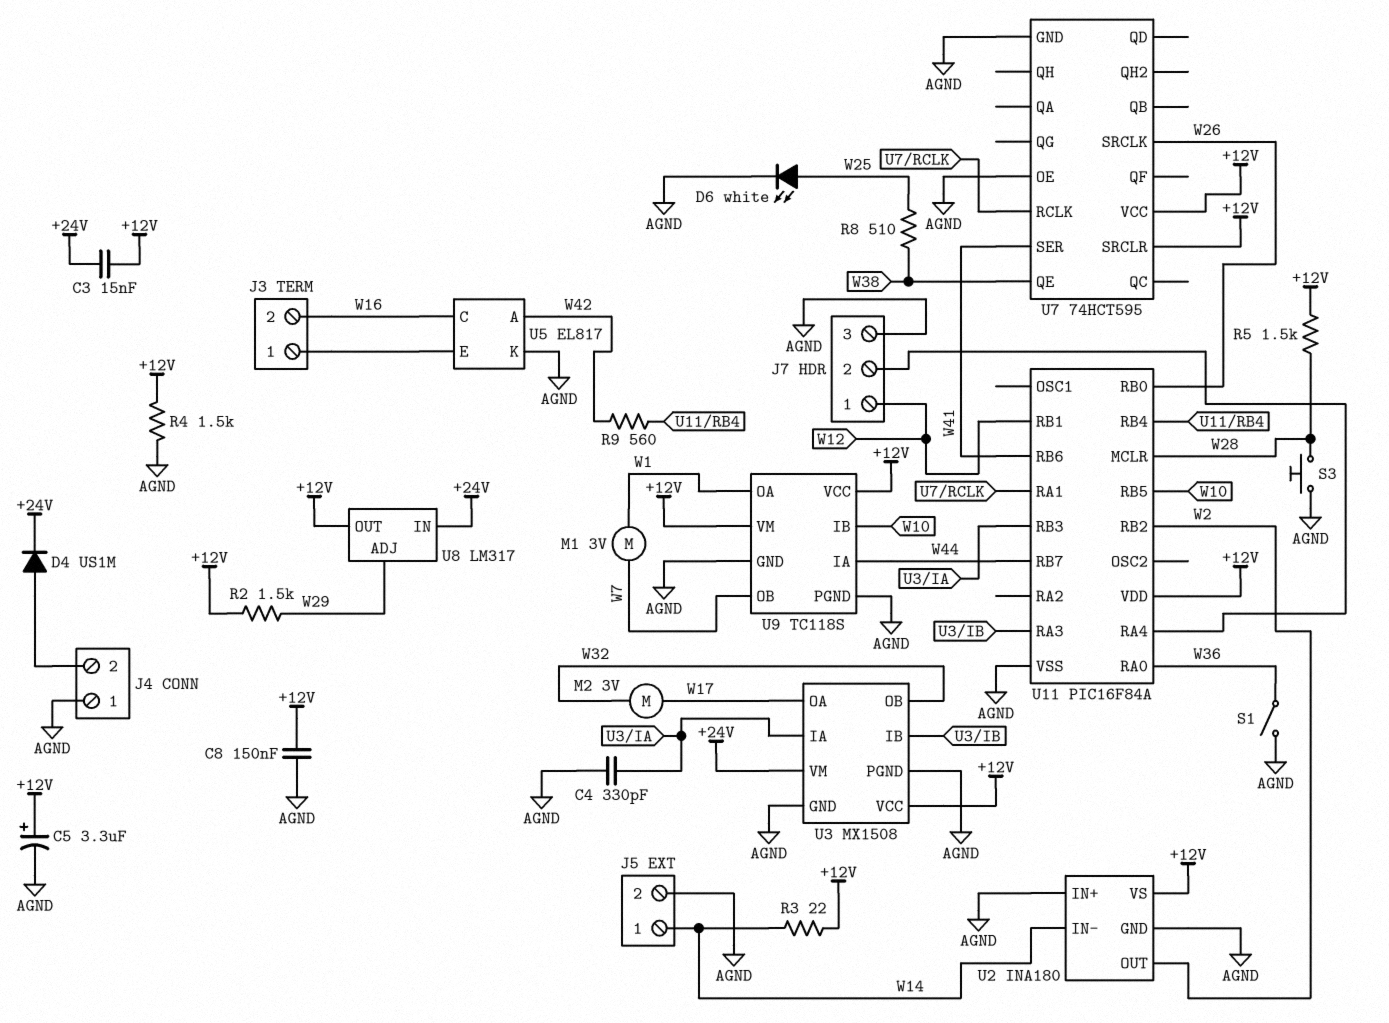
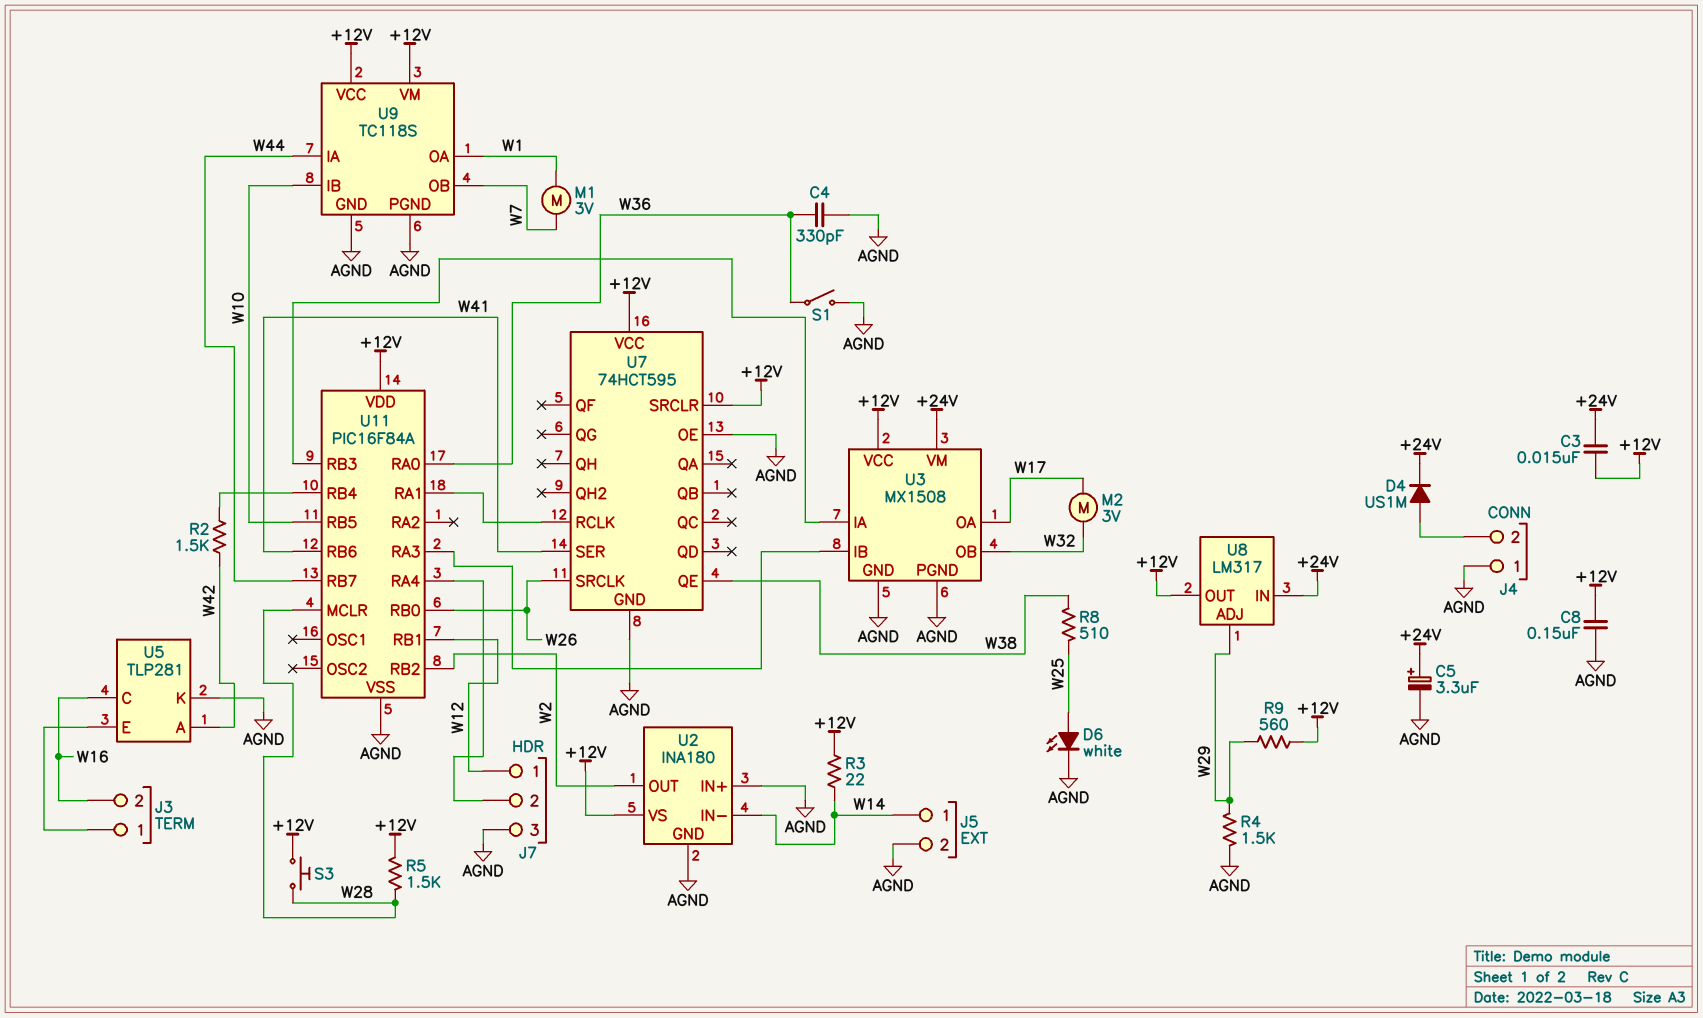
C4: 330pF (AGND, U3/IA) -> 330pF (AGND, W36)
C5: 3.3uF (plus +12V, minus AGND) -> 3.3uF (plus +24V, minus AGND)
R2: 1.5k (+12V, W29) -> 1.5k (U11/RB4, W42)
R4: 1.5k (+12V, AGND) -> 1.5k (AGND, W29)
R9: 560 (U11/RB4, W42) -> 560 (+12V, W29)
S3: button (AGND, W28) -> button (+12V, W28)
U5: EL817 -> TLP281

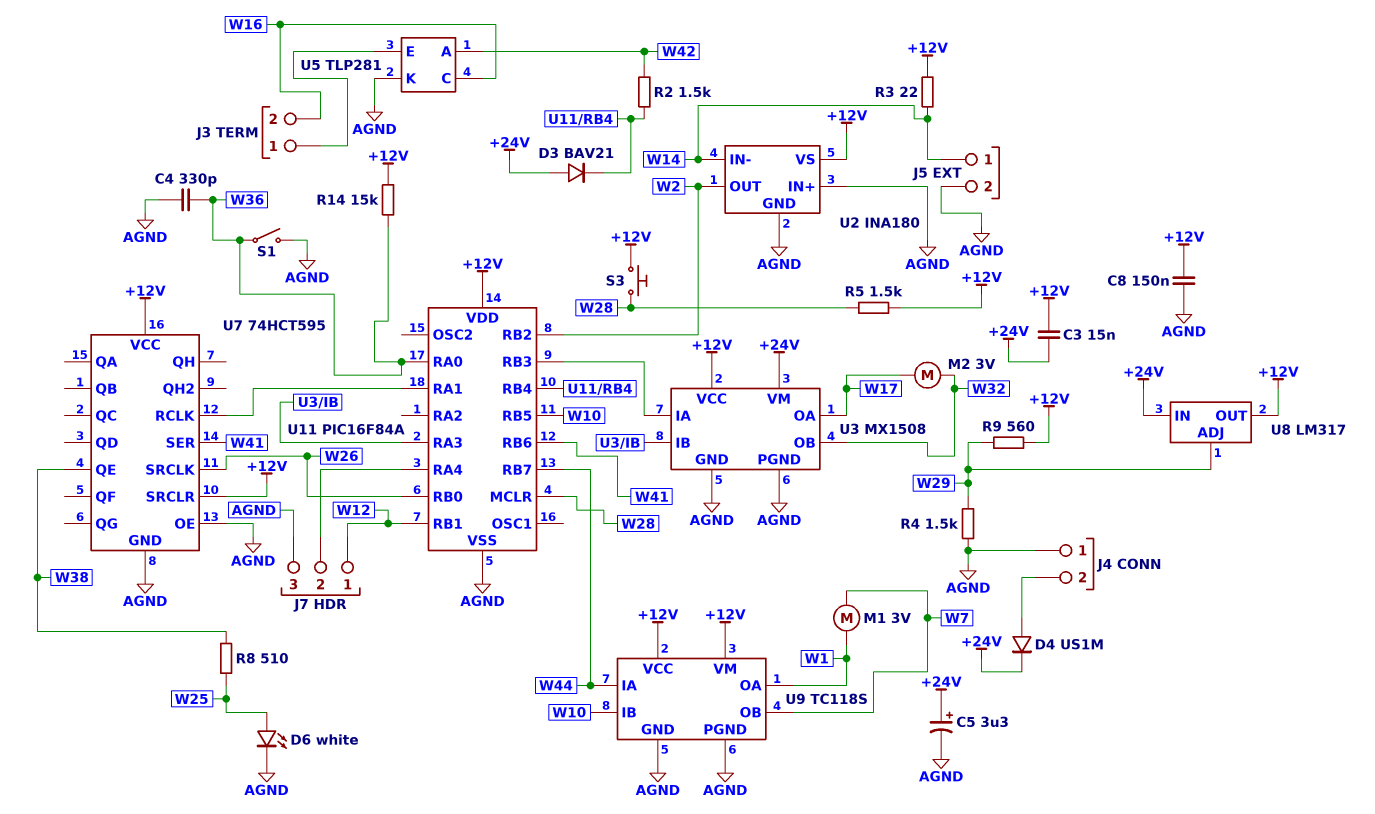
D3: none -> diode BAV21 (A +24V, K U11/RB4)
R14: none -> 15k (+12V, W36)

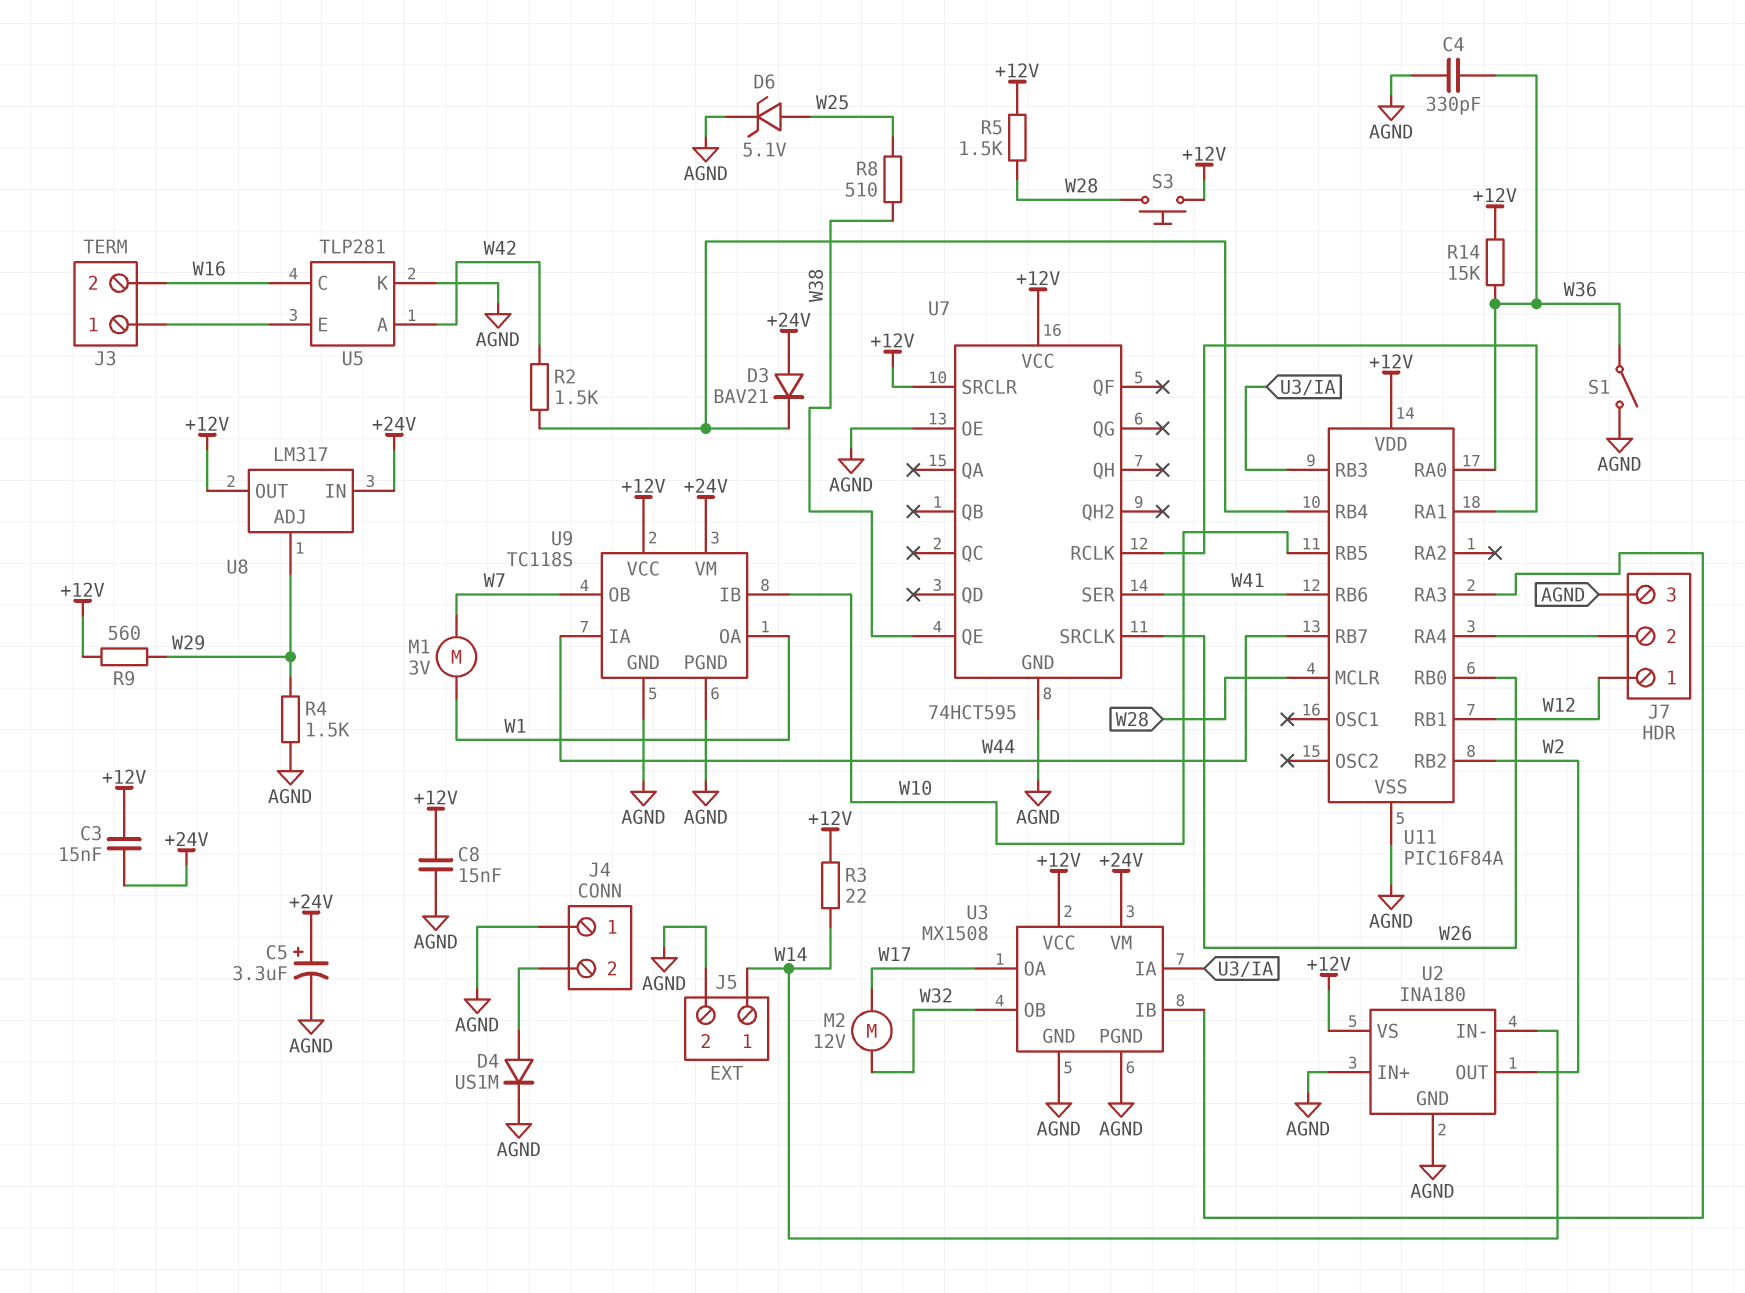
C8: 150nF (+12V, AGND) -> 15nF (+12V, AGND)
D4: diode US1M (A J4/2, K +24V) -> diode US1M (A J4/2, K AGND)
D6: LED white (A W25, K AGND) -> zener 5.1V (A W25, K AGND)
M2: motor 3V (W17, W32) -> motor 12V (W17, W32)
U9 pin VM: +12V -> +24V

